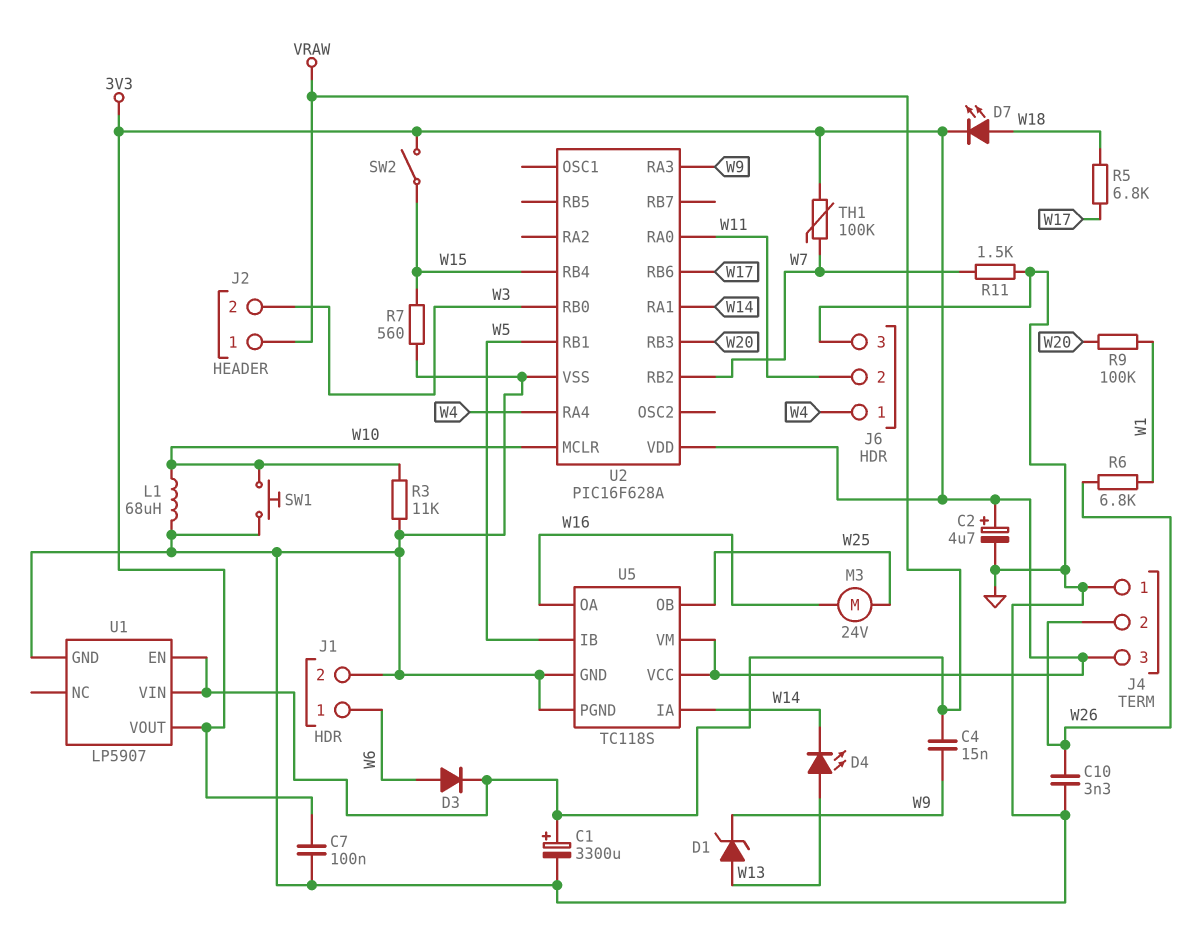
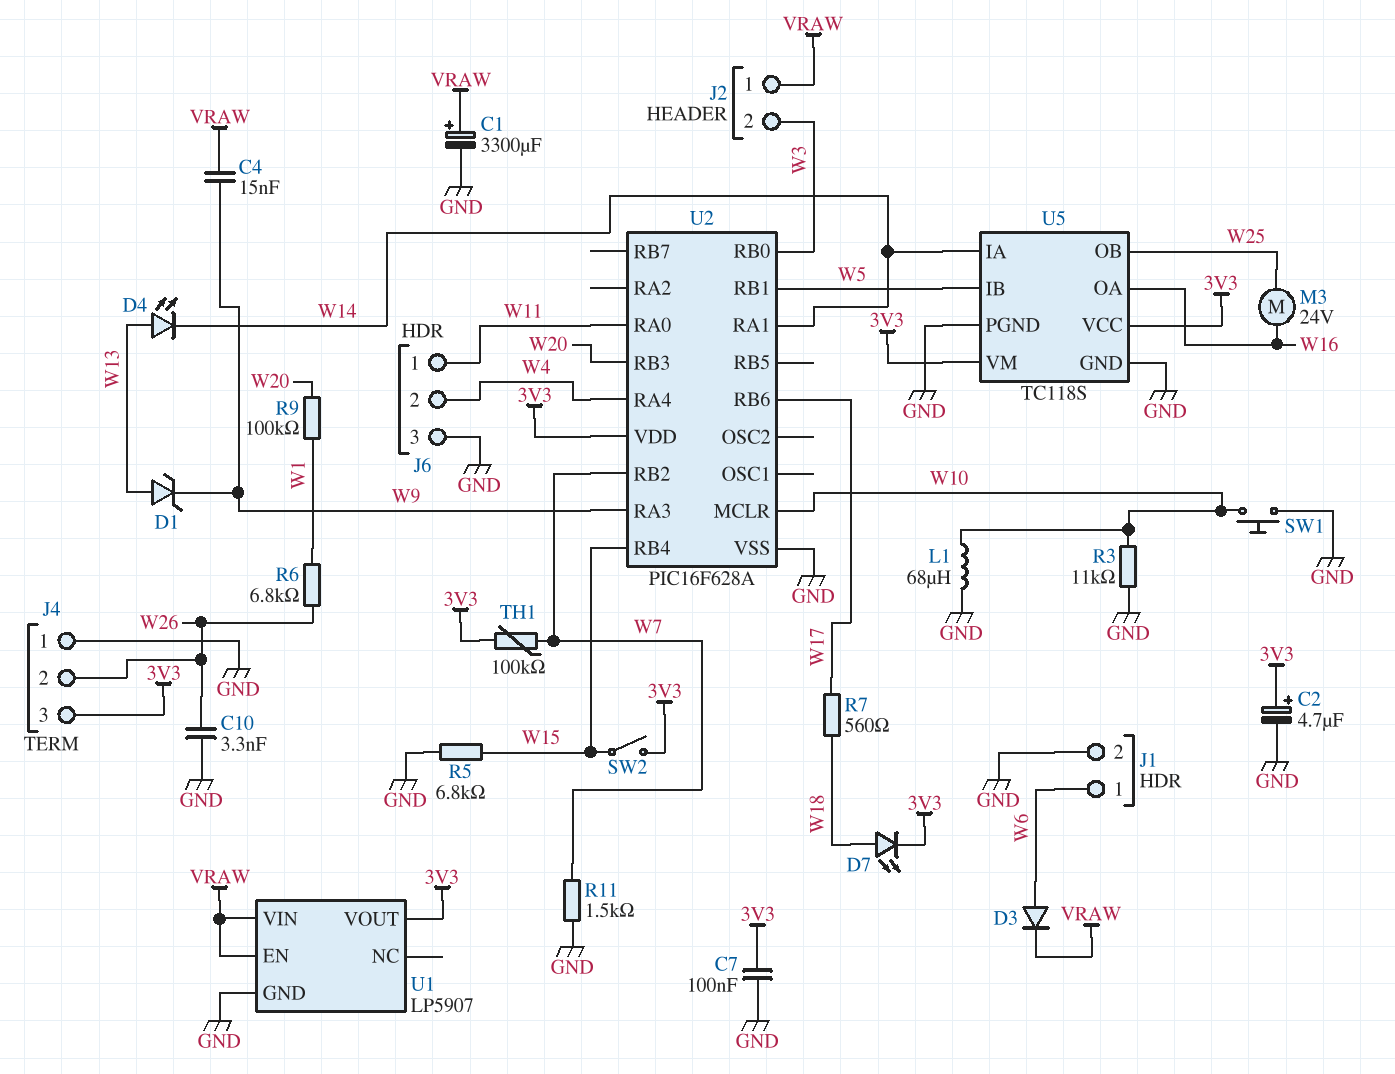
J6 pin 1: W4 -> W11
J6 pin 2: W11 -> W4
R5: 6.8k (W17, W18) -> 6.8k (GND, W15)
R7: 560 (GND, W15) -> 560 (W17, W18)

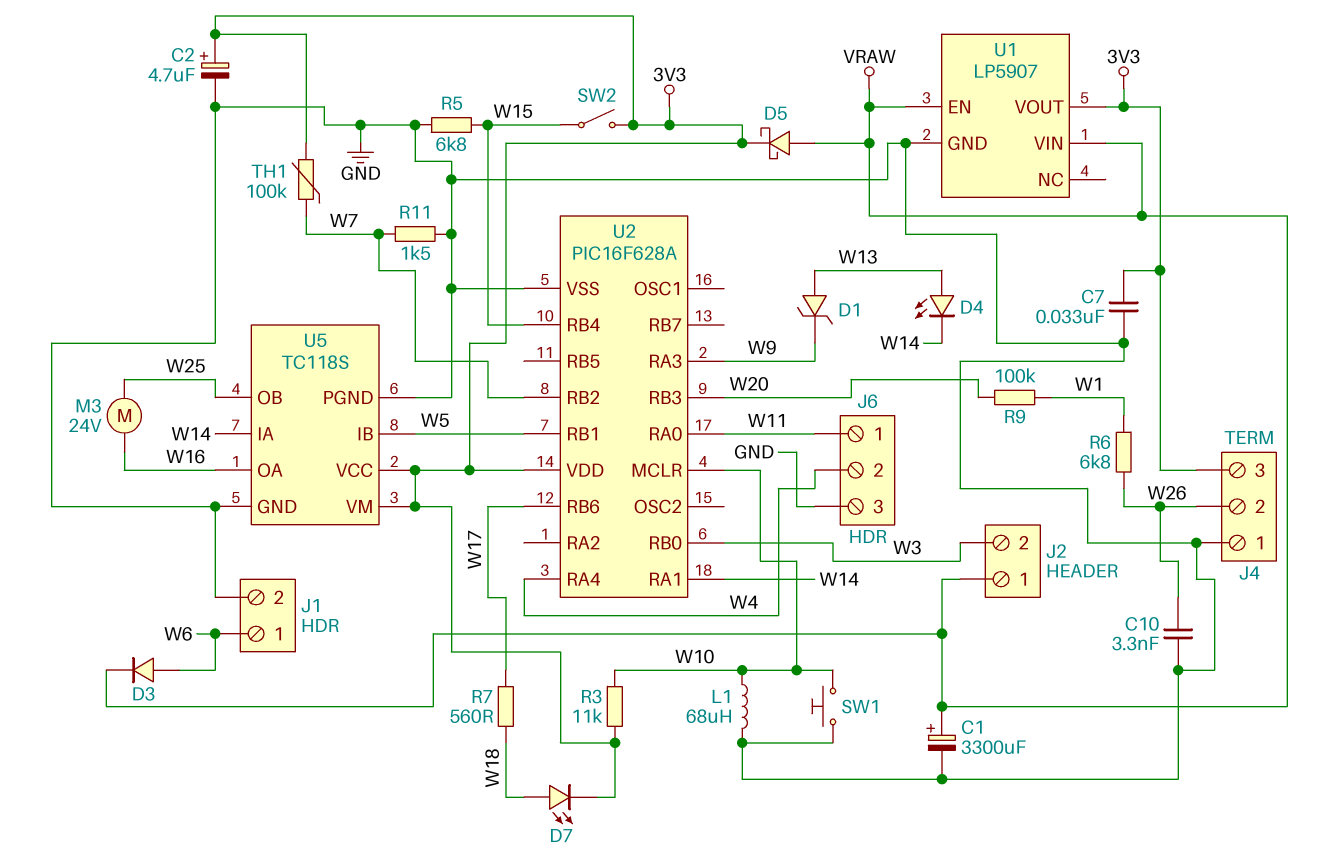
C4: 15nF (VRAW, W9) -> none
C7: 100nF (3V3, GND) -> 33nF (3V3, GND)
D5: none -> schottky (A VRAW, K 3V3)
R3: 11k (GND, W10) -> 11k (3V3, W10)

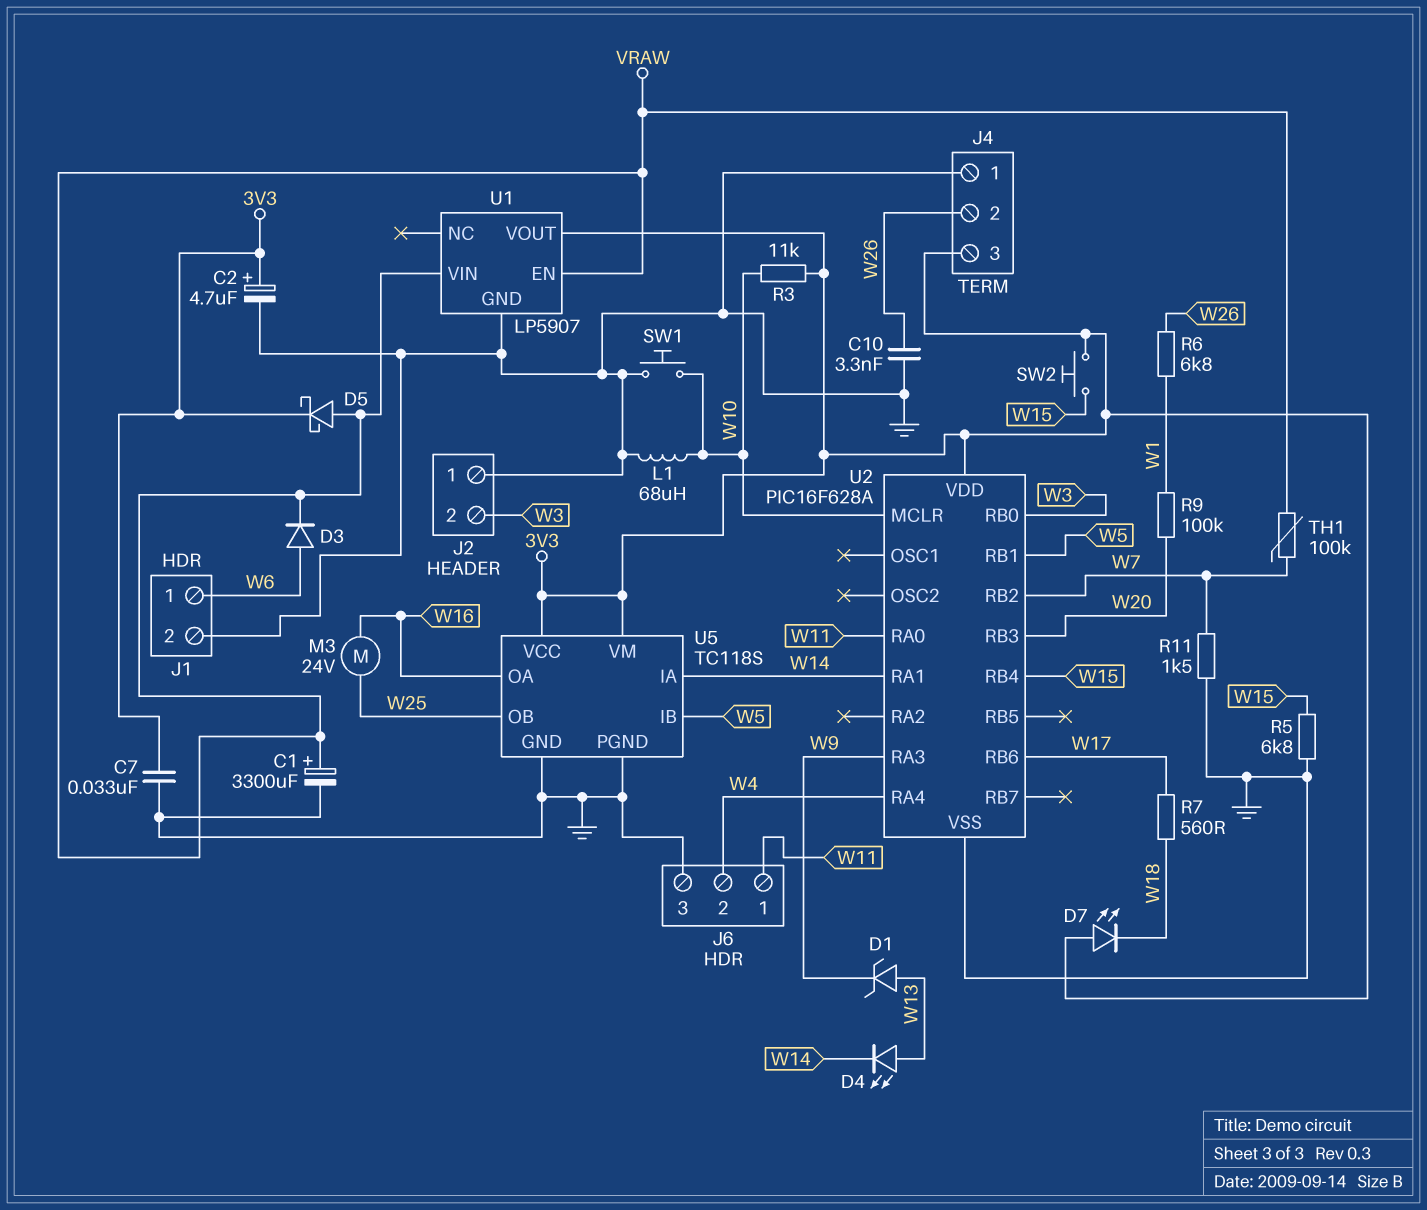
D7: LED (A W18, K 3V3) -> LED (A 3V3, K W18)
J2 pin 1: VRAW -> GND
SW2: switch (3V3, W15) -> button (3V3, W15)
TH1: 100k (3V3, W7) -> 100k (VRAW, W7)

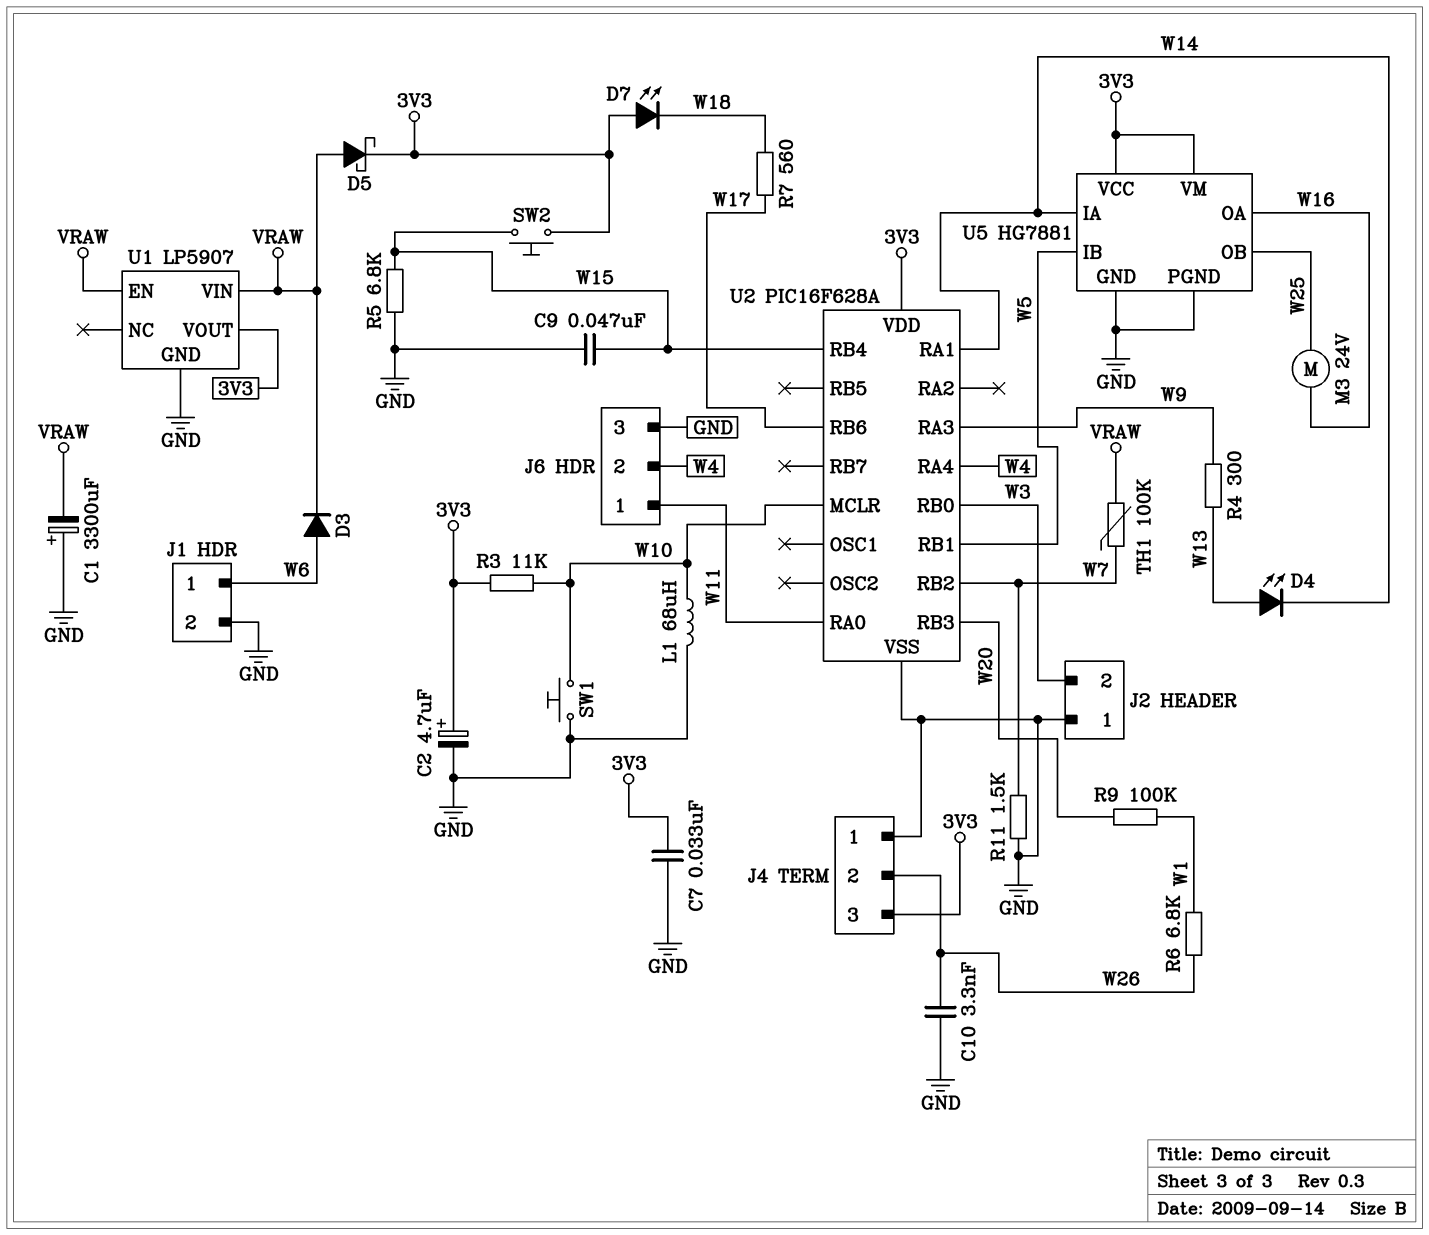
C1: 3300uF (plus VRAW, minus GND) -> 3300uF (plus GND, minus VRAW)
C9: none -> 47nF (GND, W15)
D1: zener (A W13, K W9) -> none
R4: none -> 300 (W9, W13)
U5: TC118S -> HG7881

